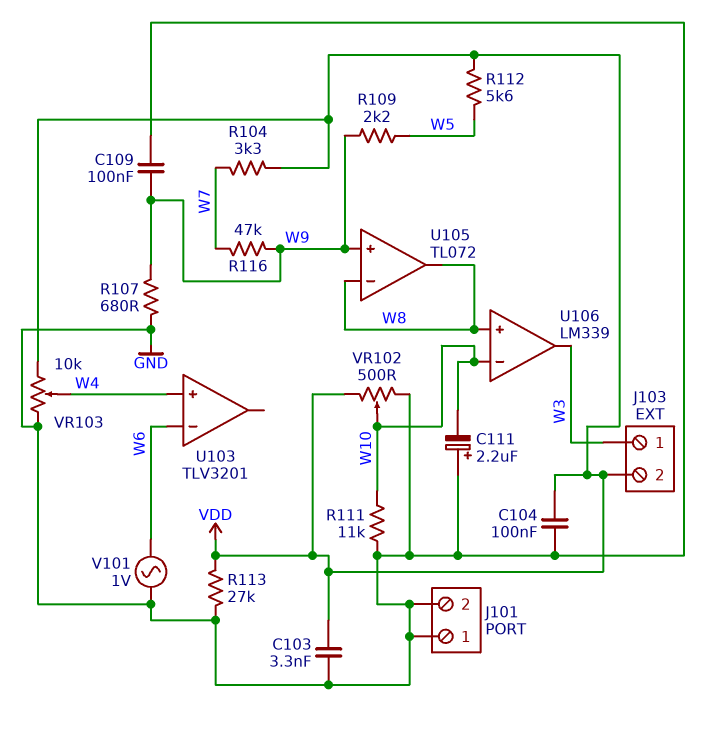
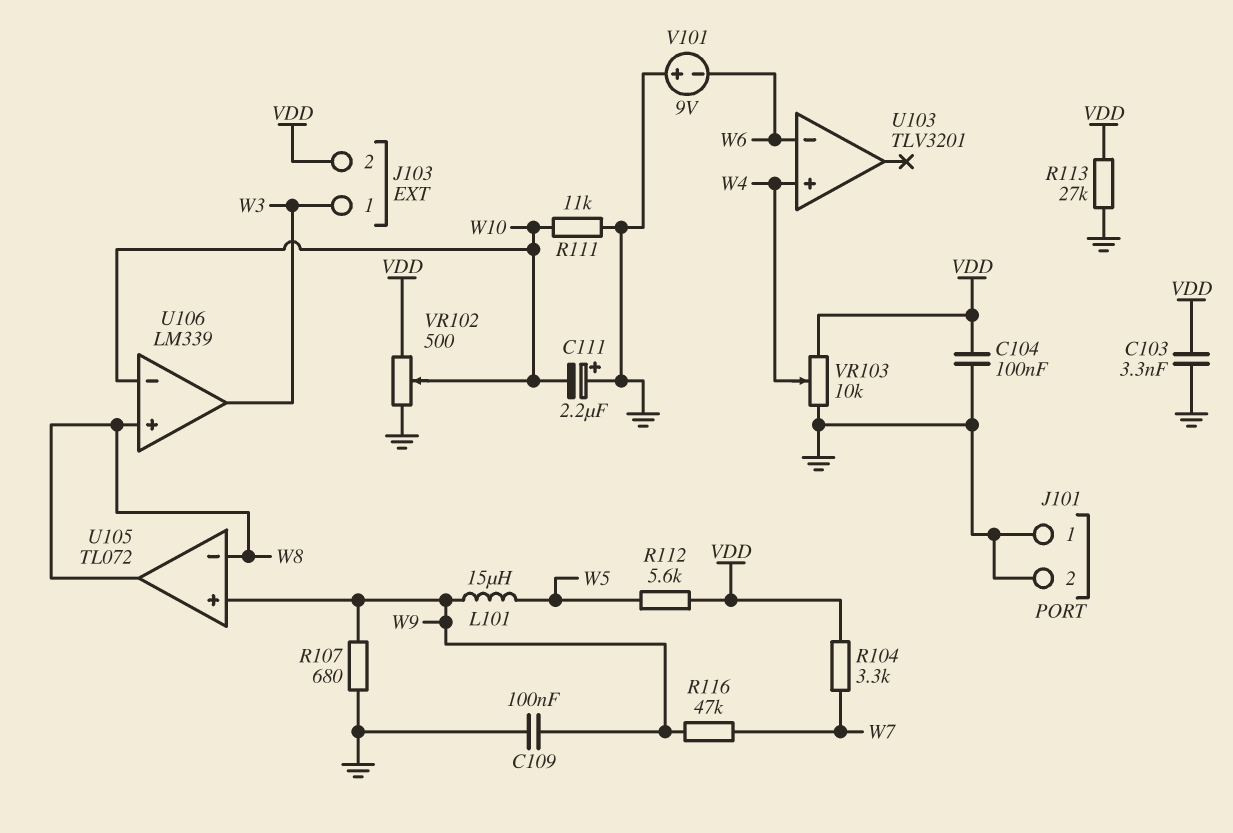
L101: none -> 15uH (W5, W9)
R109: 2.2k (W5, W9) -> none
V101: AC 1V (GND, W6) -> 9V (plus GND, minus W6)

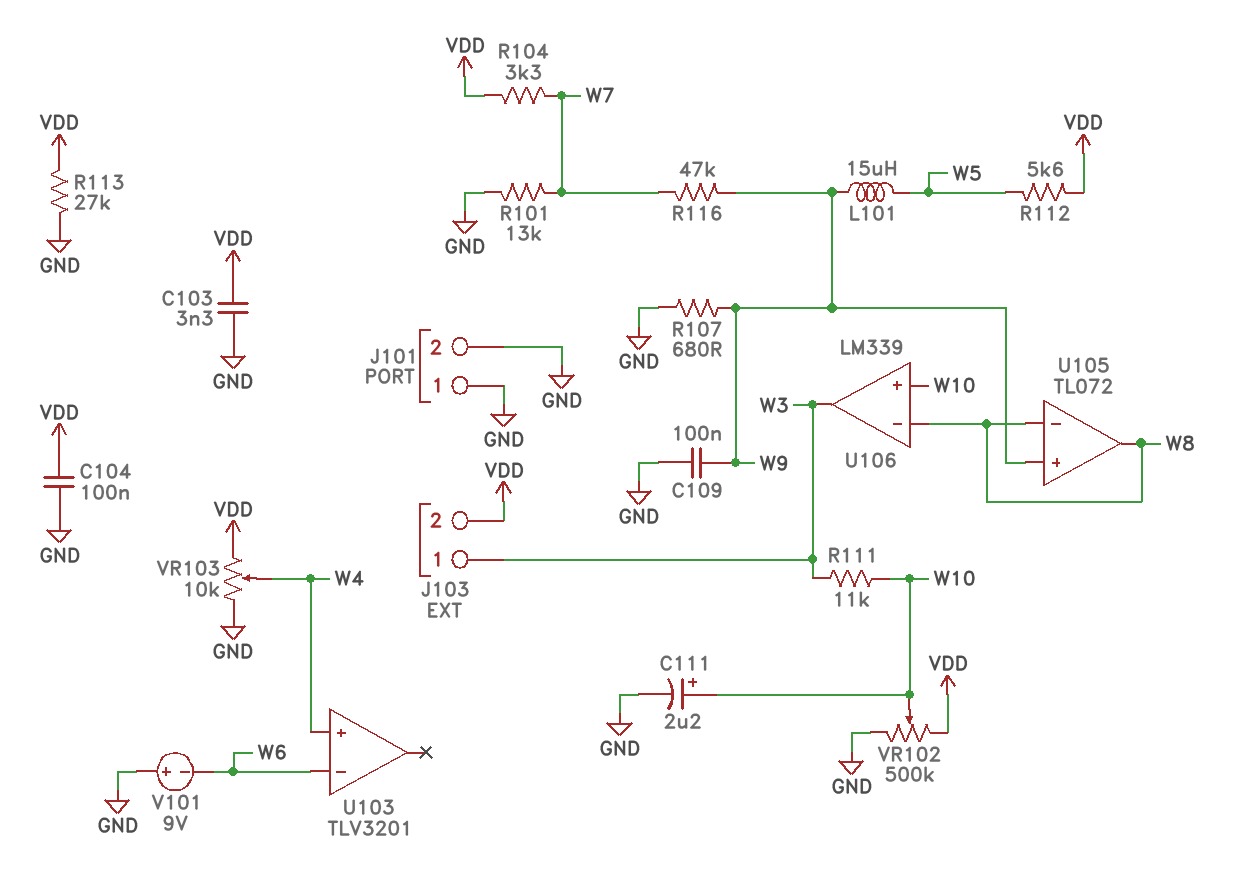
C111: 2.2uF (plus GND, minus W10) -> 2.2uF (plus W10, minus GND)
R101: none -> 13k (GND, W7)
R111: 11k (GND, W10) -> 11k (W3, W10)
U106 pin in+: W8 -> W10
U106 pin in-: W10 -> W8
VR102: 500 (GND, VDD, wiper W10) -> 500k (GND, VDD, wiper W10)

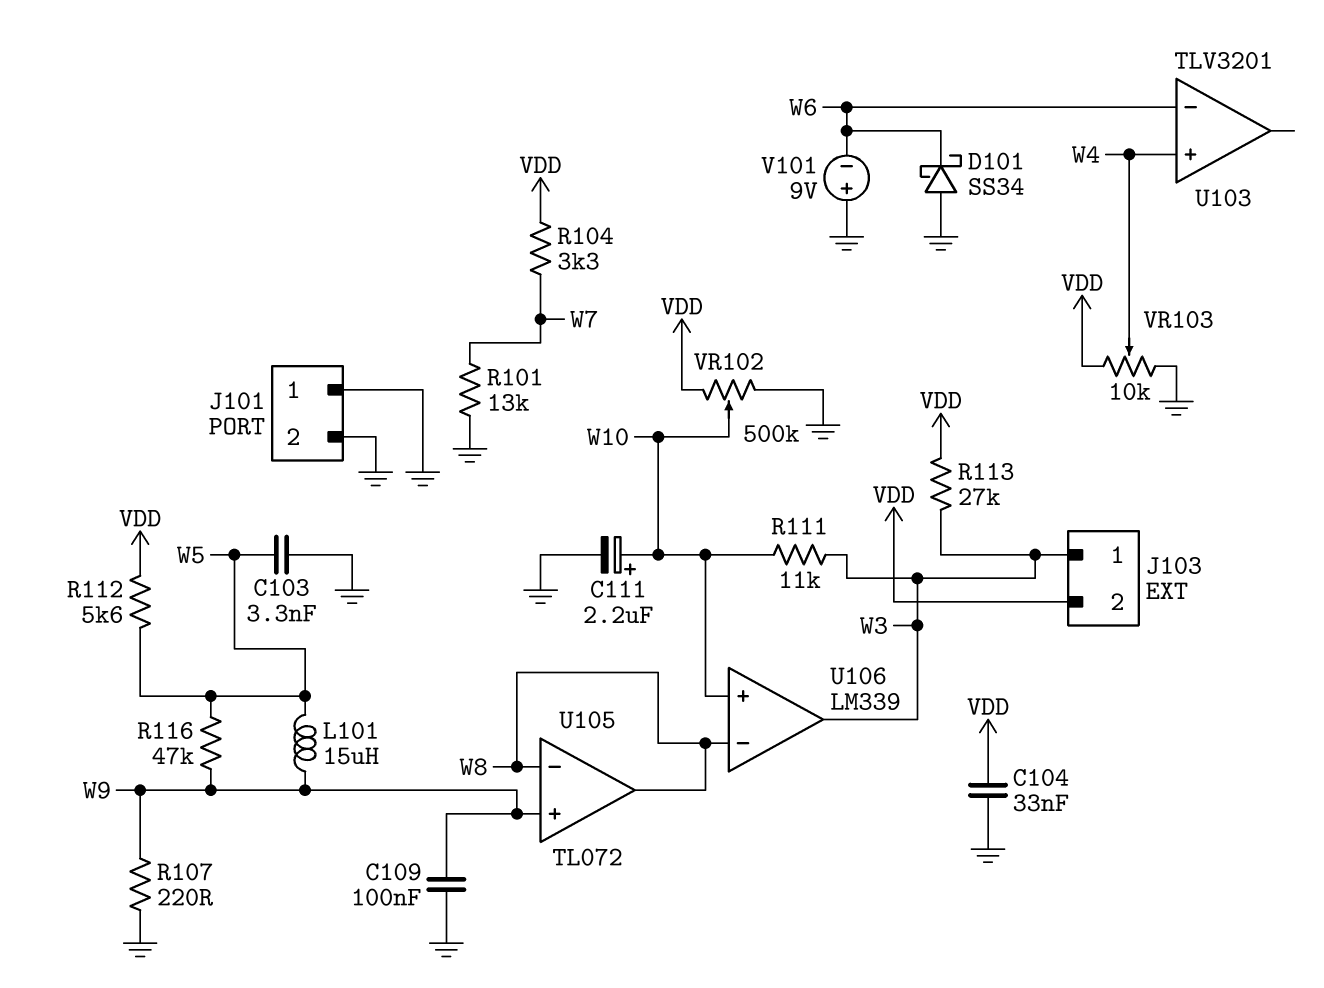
C103: 3.3nF (GND, VDD) -> 3.3nF (GND, W5)
C104: 100nF (GND, VDD) -> 33nF (GND, VDD)
D101: none -> schottky SS34 (A GND, K W6)
R107: 680 (GND, W9) -> 220 (GND, W9)
R113: 27k (GND, VDD) -> 27k (VDD, W3)
R116: 47k (W7, W9) -> 47k (W5, W9)

